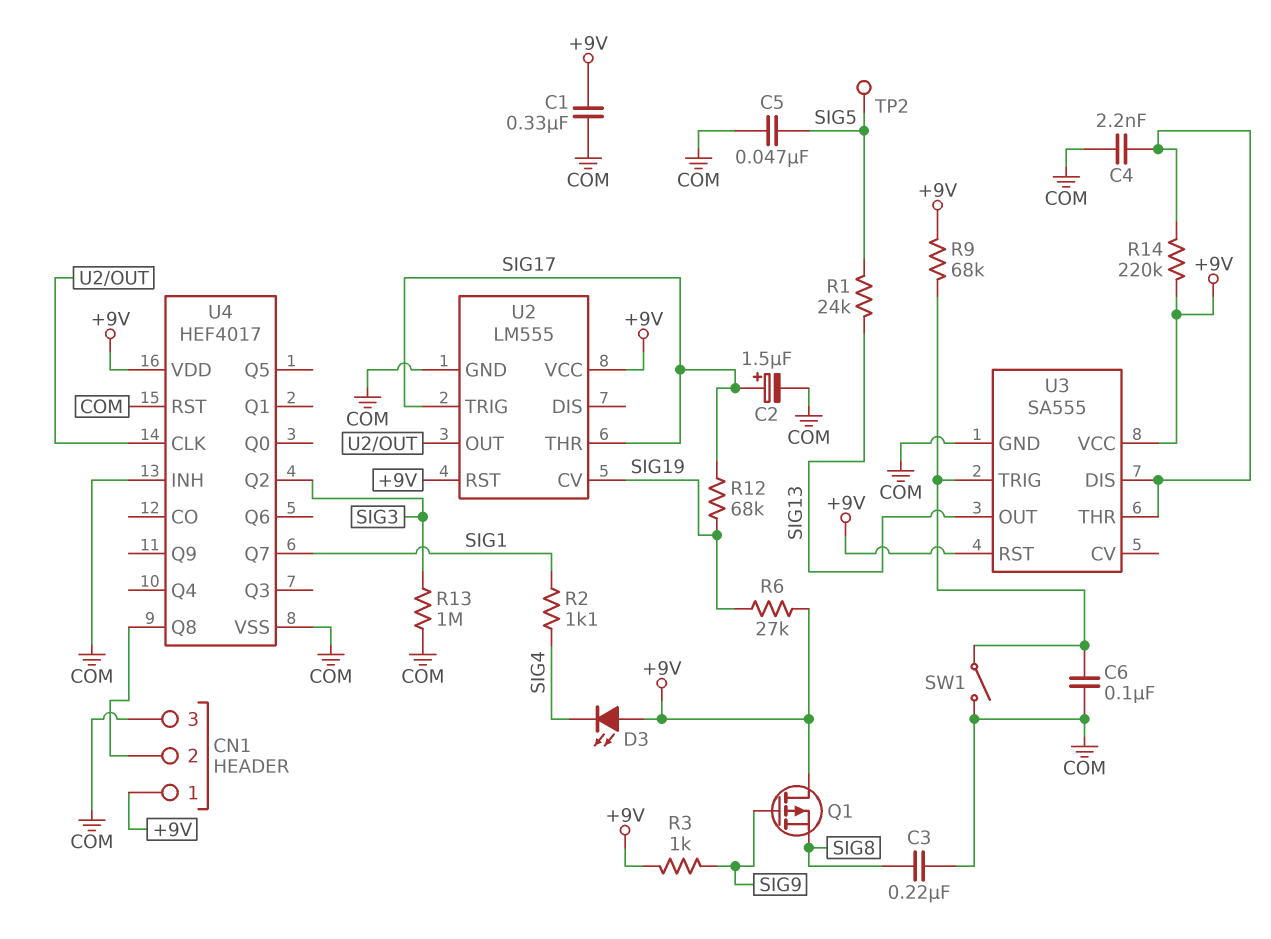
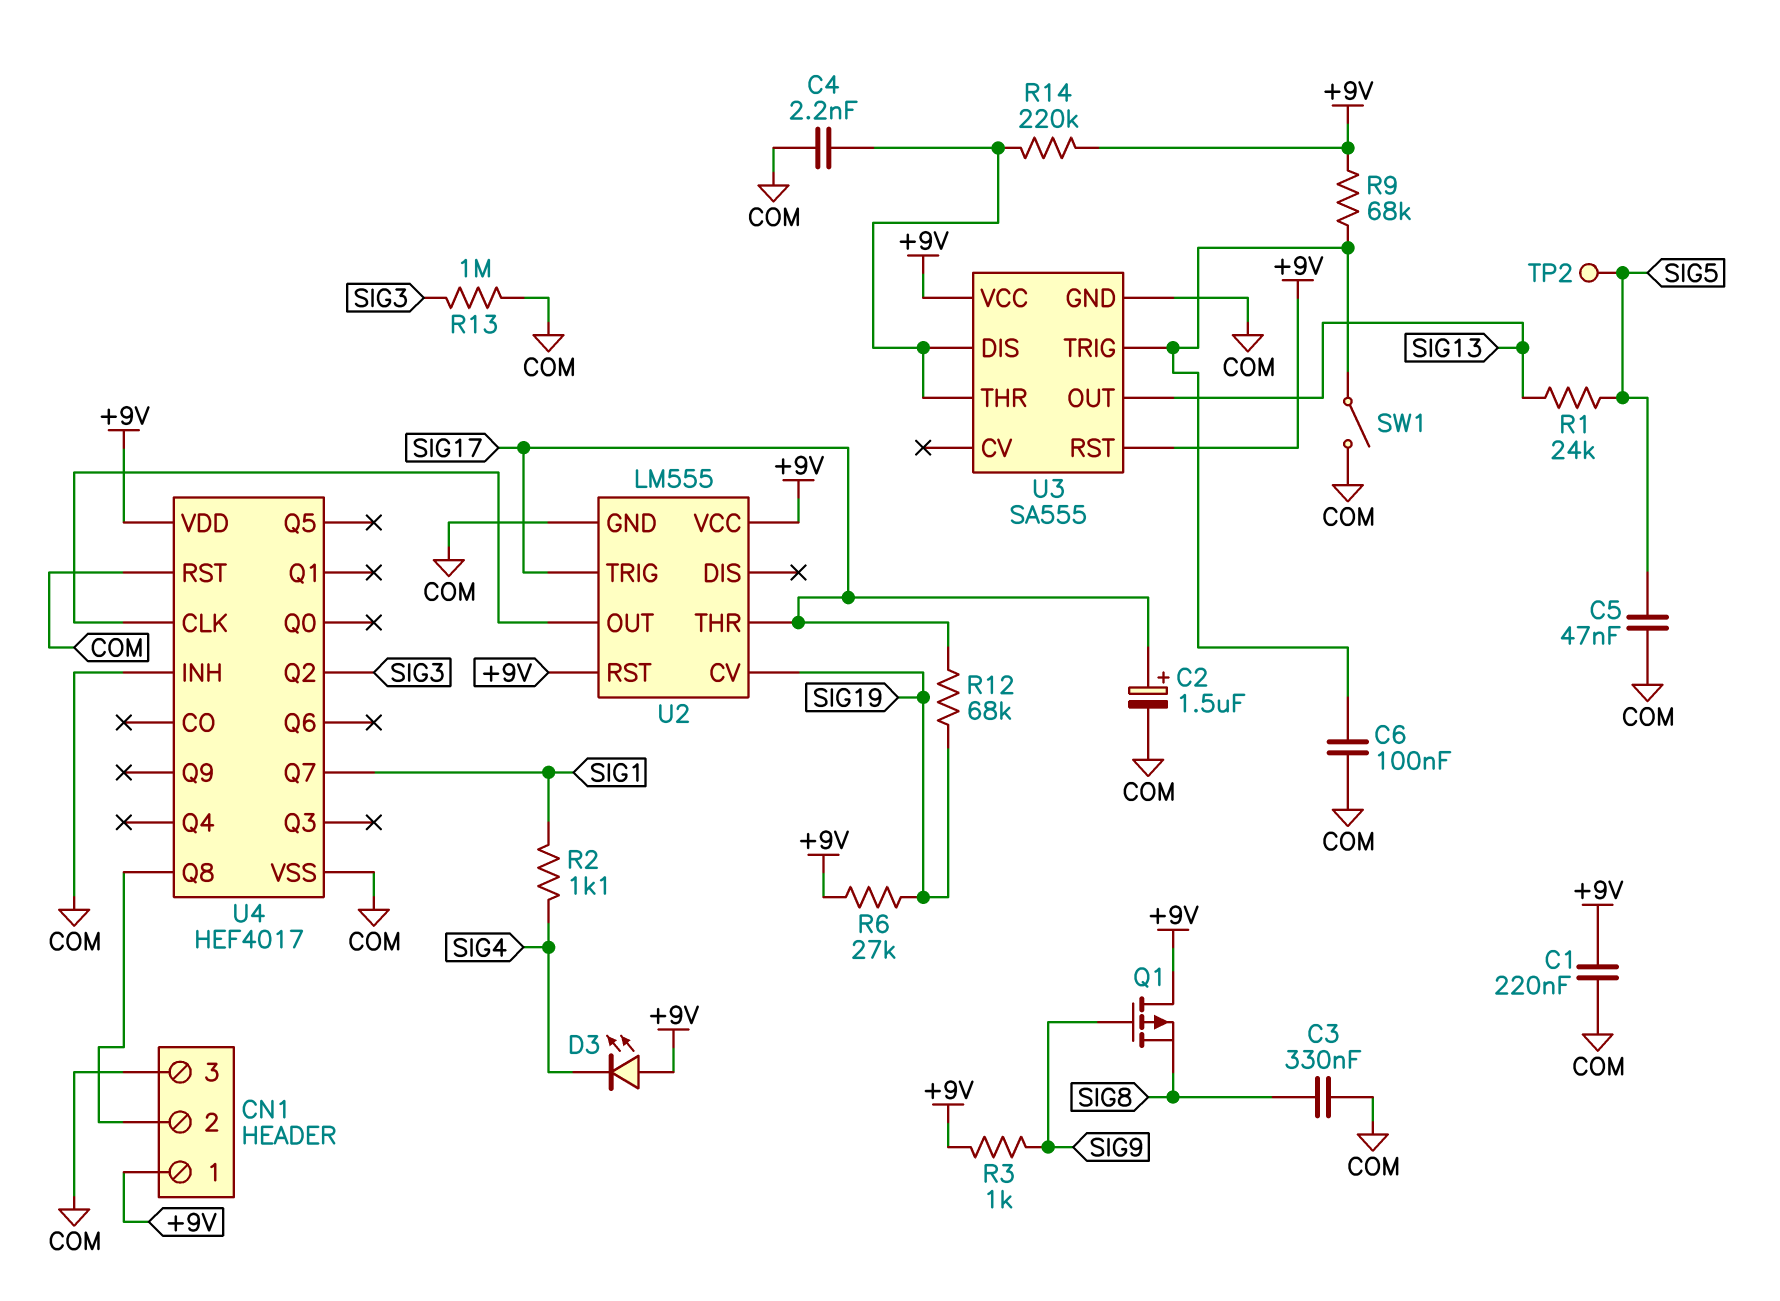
C1: 330nF (+9V, COM) -> 220nF (+9V, COM)
C3: 220nF (COM, SIG8) -> 330nF (COM, SIG8)

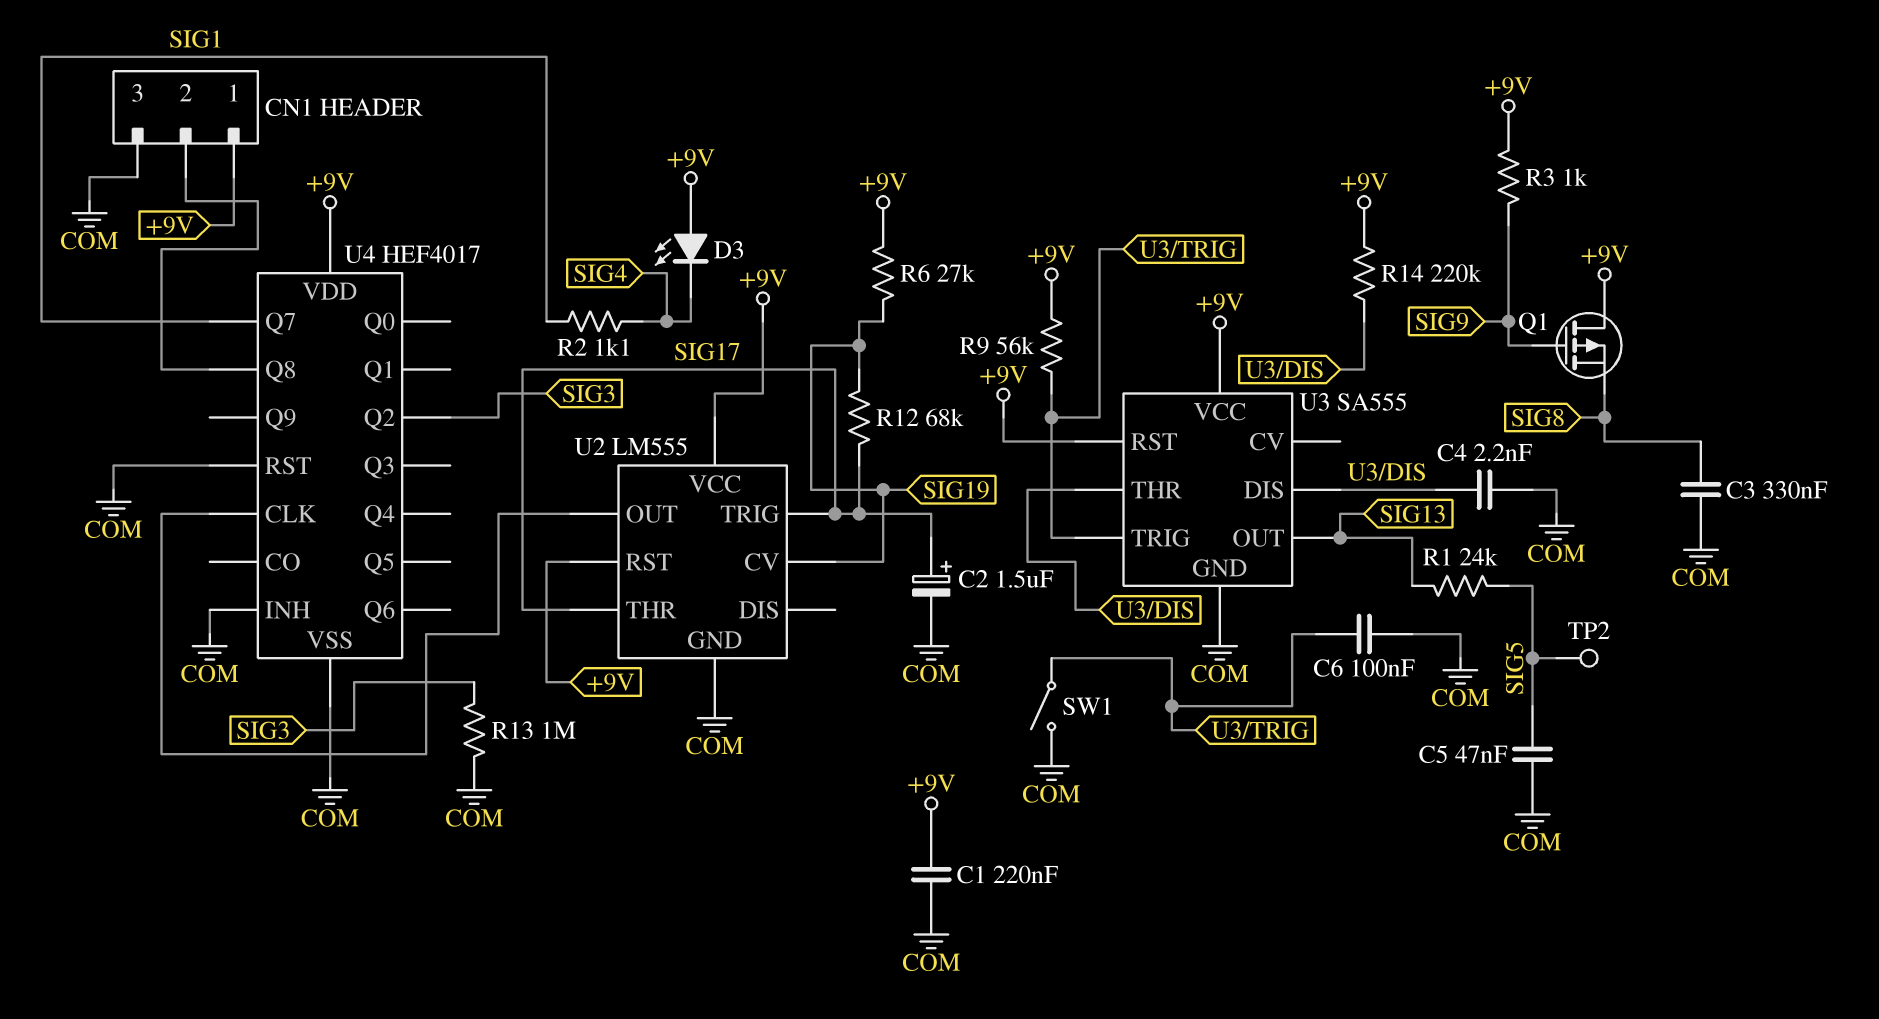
R9: 68k (+9V, U3/TRIG) -> 56k (+9V, U3/TRIG)

